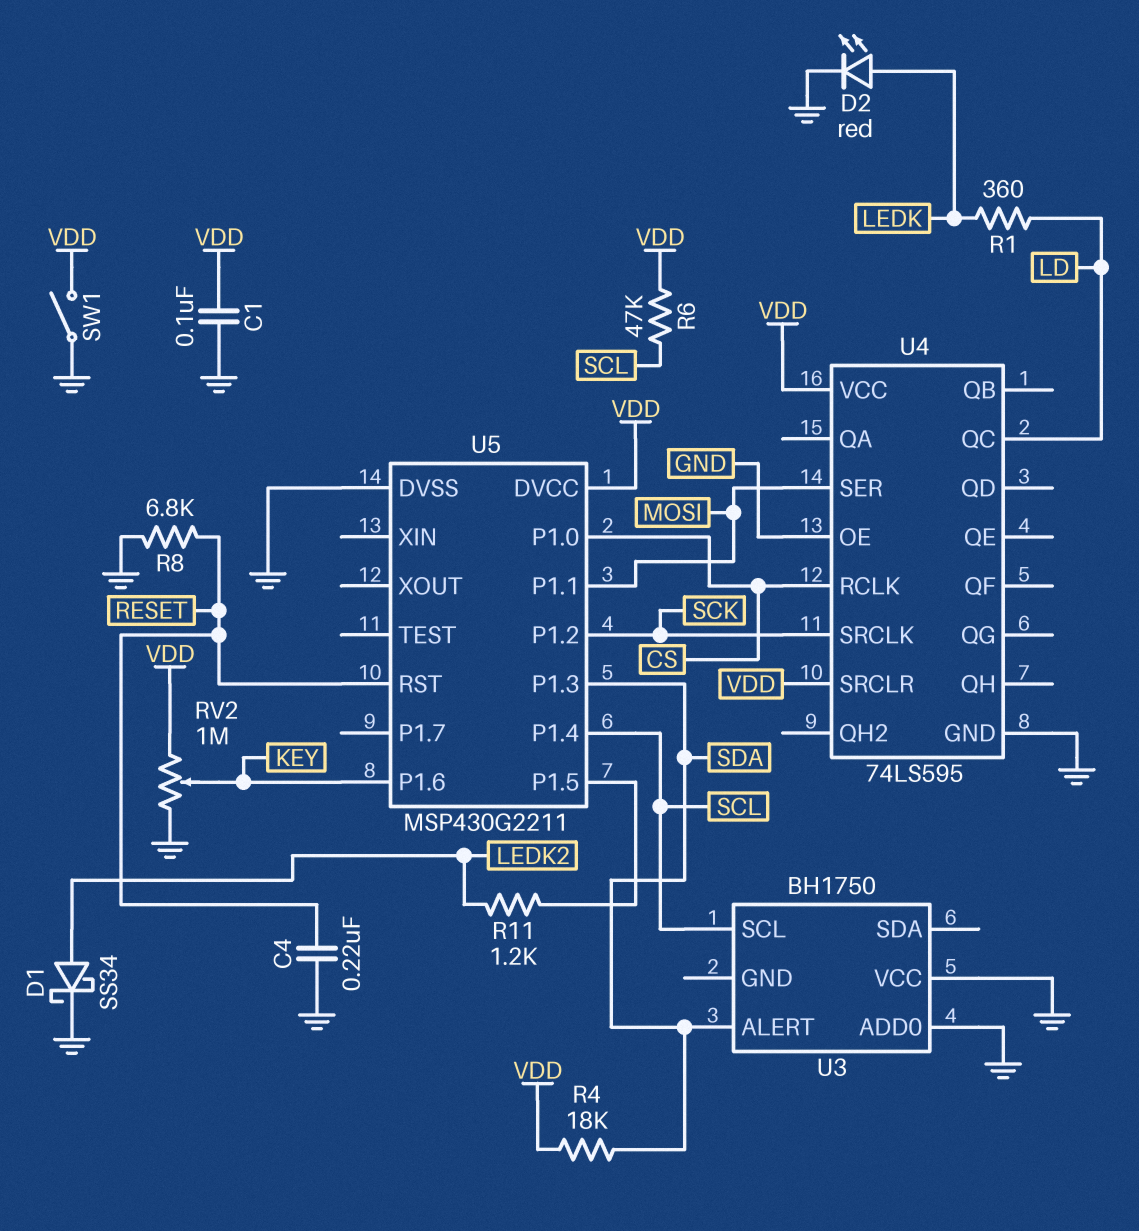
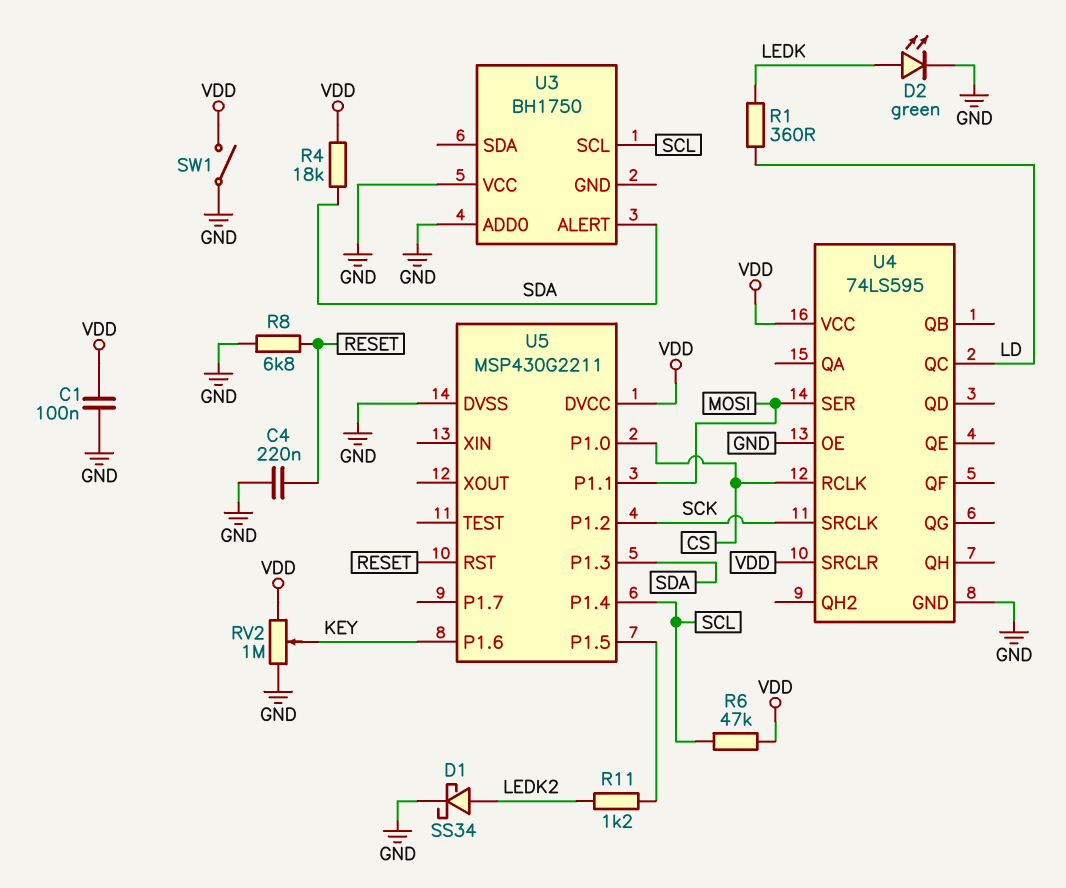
D2: LED red (A LEDK, K GND) -> LED green (A LEDK, K GND)

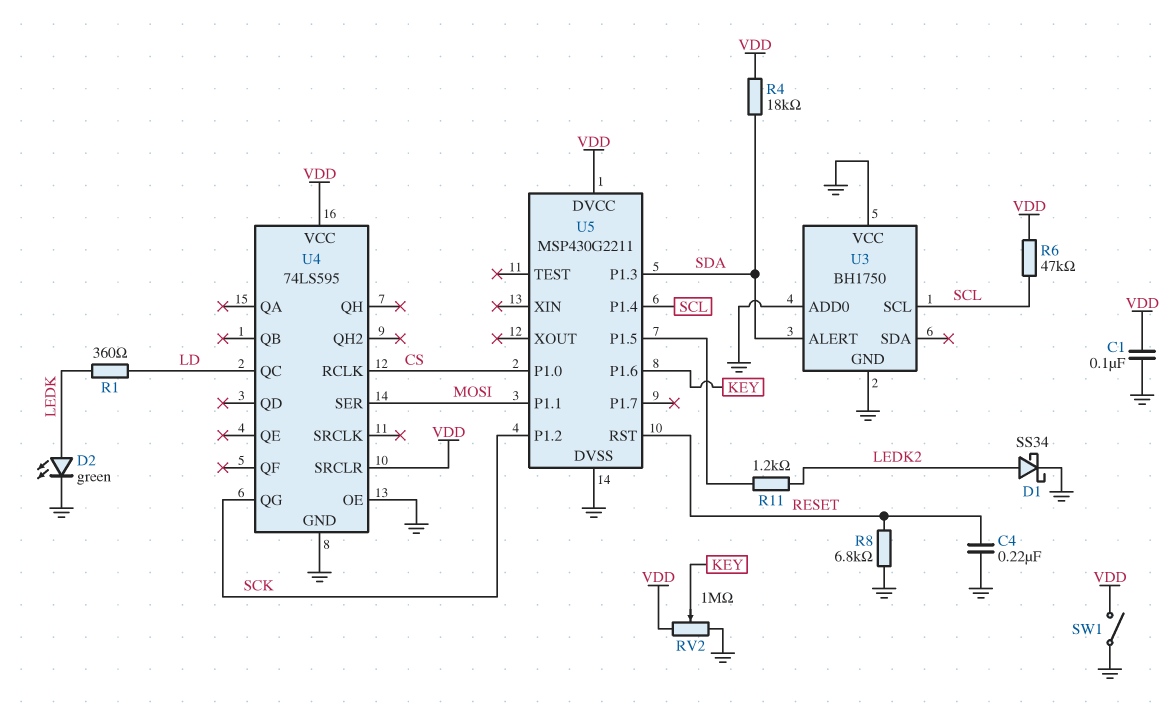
U3 pin GND: none -> GND
U4 pin QG: none -> SCK
U4 pin SRCLK: SCK -> none

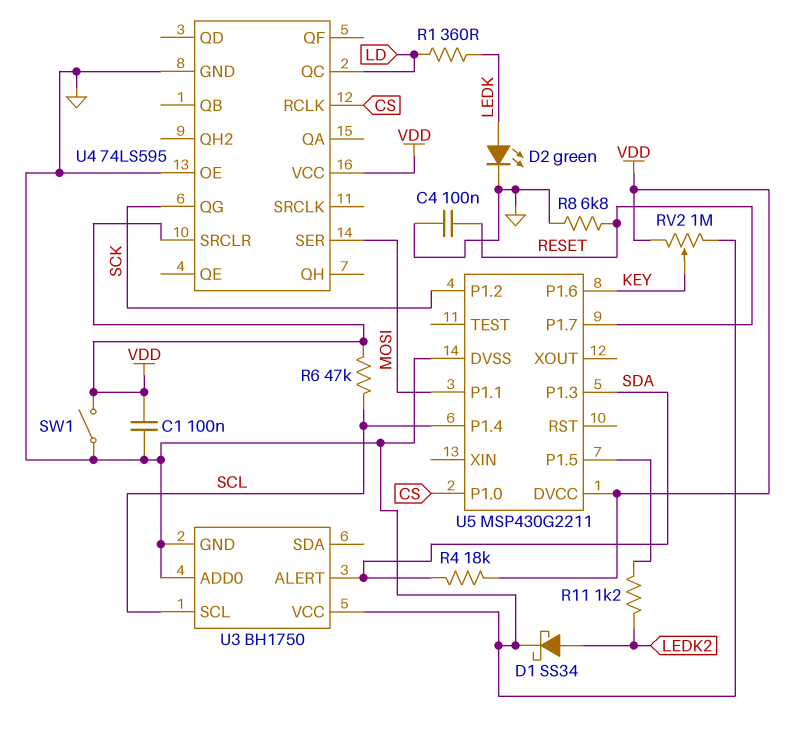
C4: 220nF (GND, RESET) -> 100nF (GND, RESET)
U5 pin P1.7: none -> RESET
U5 pin RST: RESET -> none

